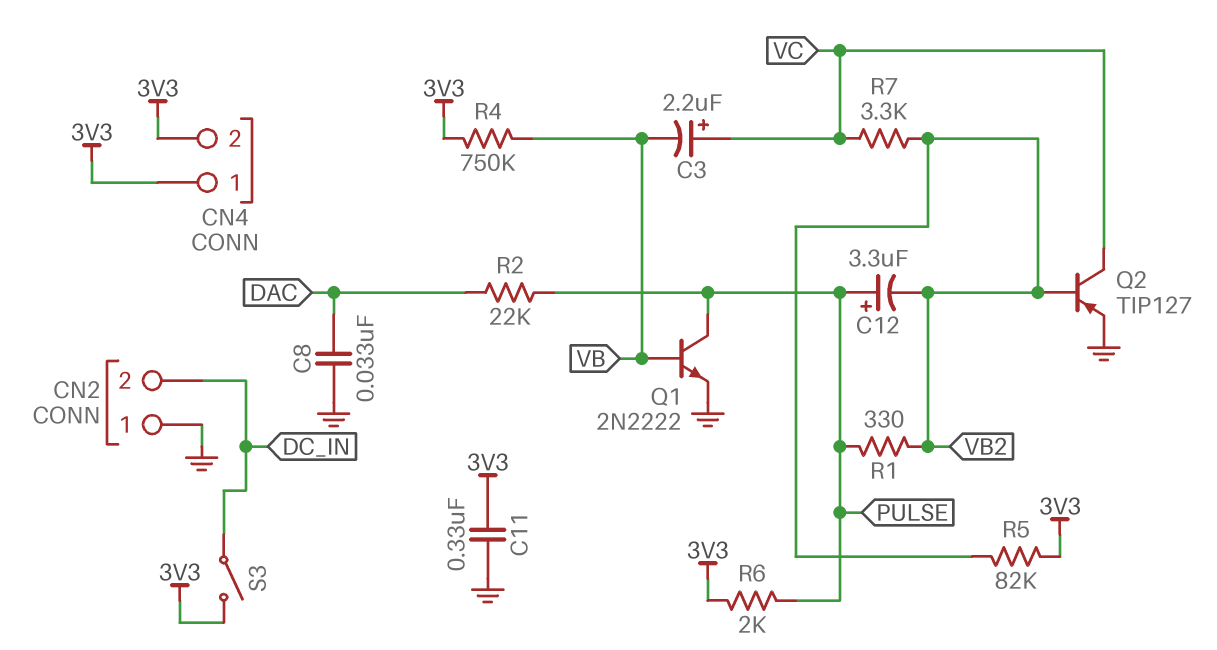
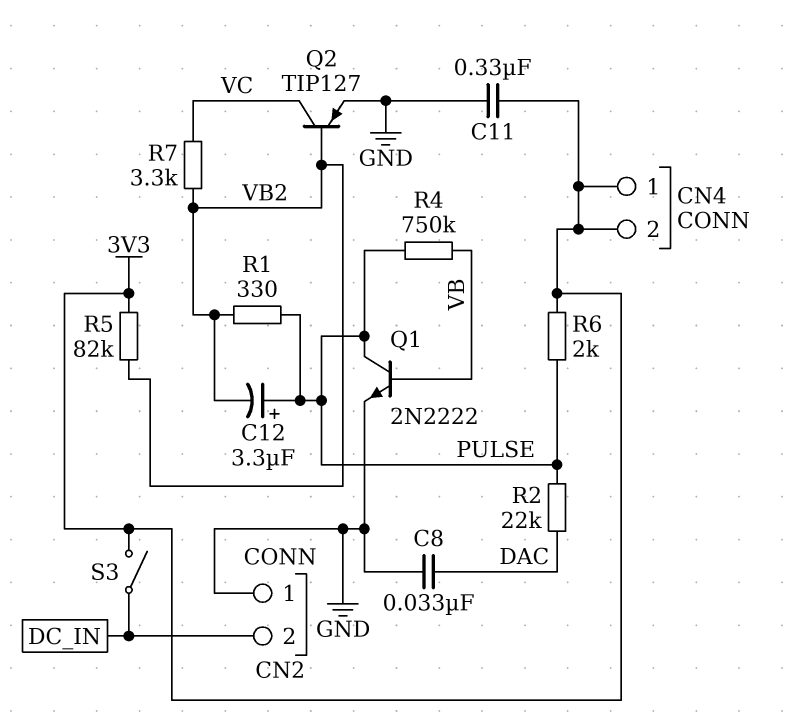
C3: 2.2uF (plus VC, minus VB) -> none
R4: 750k (3V3, VB) -> 750k (PULSE, VB)

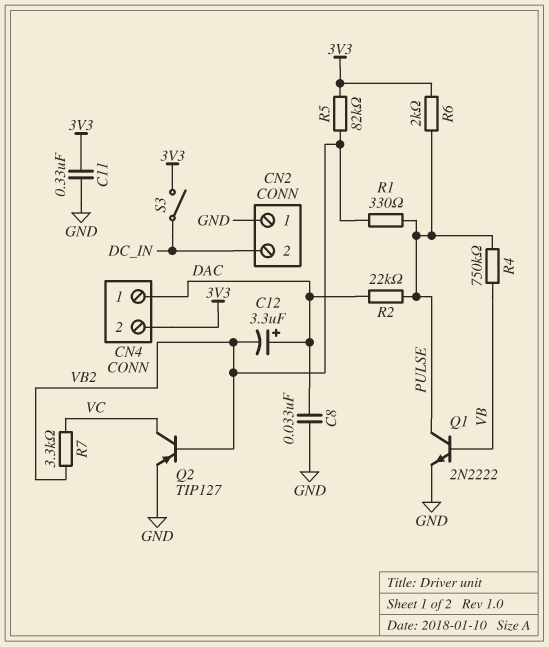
C12: 3.3uF (plus PULSE, minus VB2) -> 3.3uF (plus DAC, minus VB2)
CN4 pin 1: 3V3 -> DAC

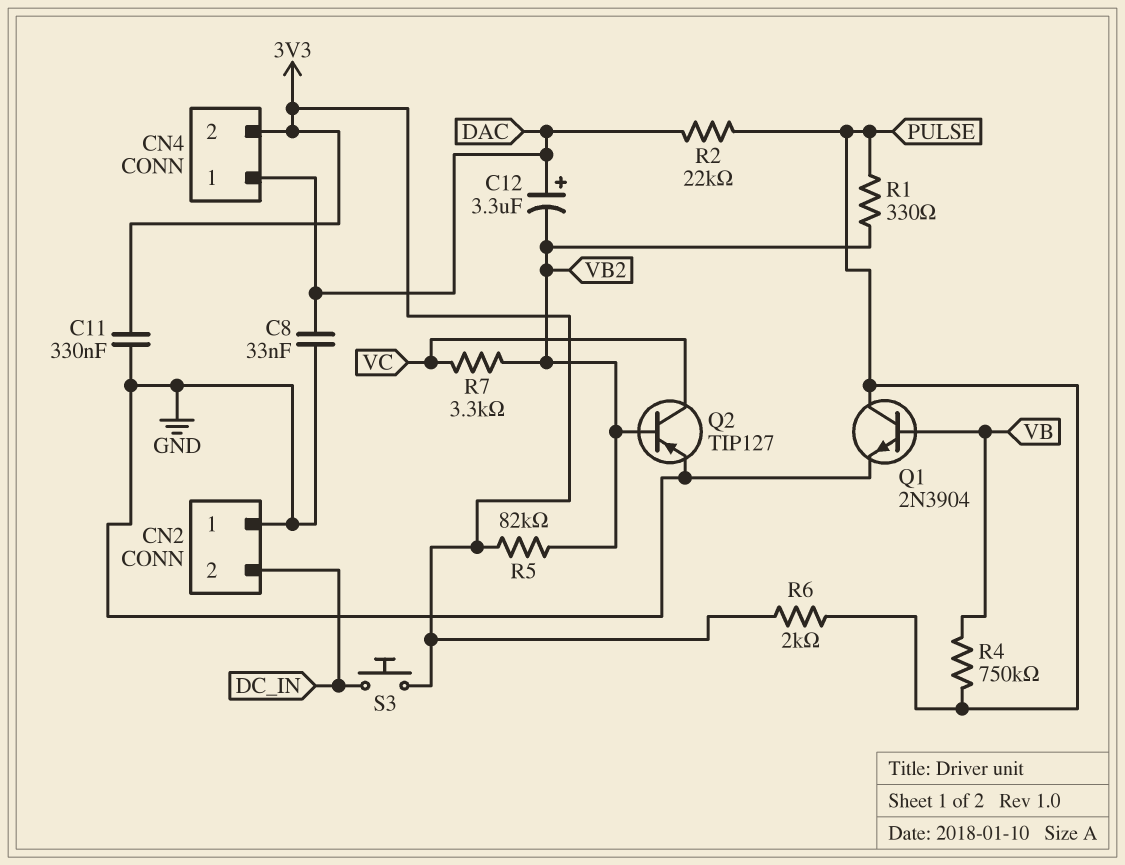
Q1: NPN 2N2222 (B VB, C PULSE, E GND) -> NPN 2N3904 (B VB, C PULSE, E GND)
S3: switch (3V3, DC_IN) -> button (3V3, DC_IN)

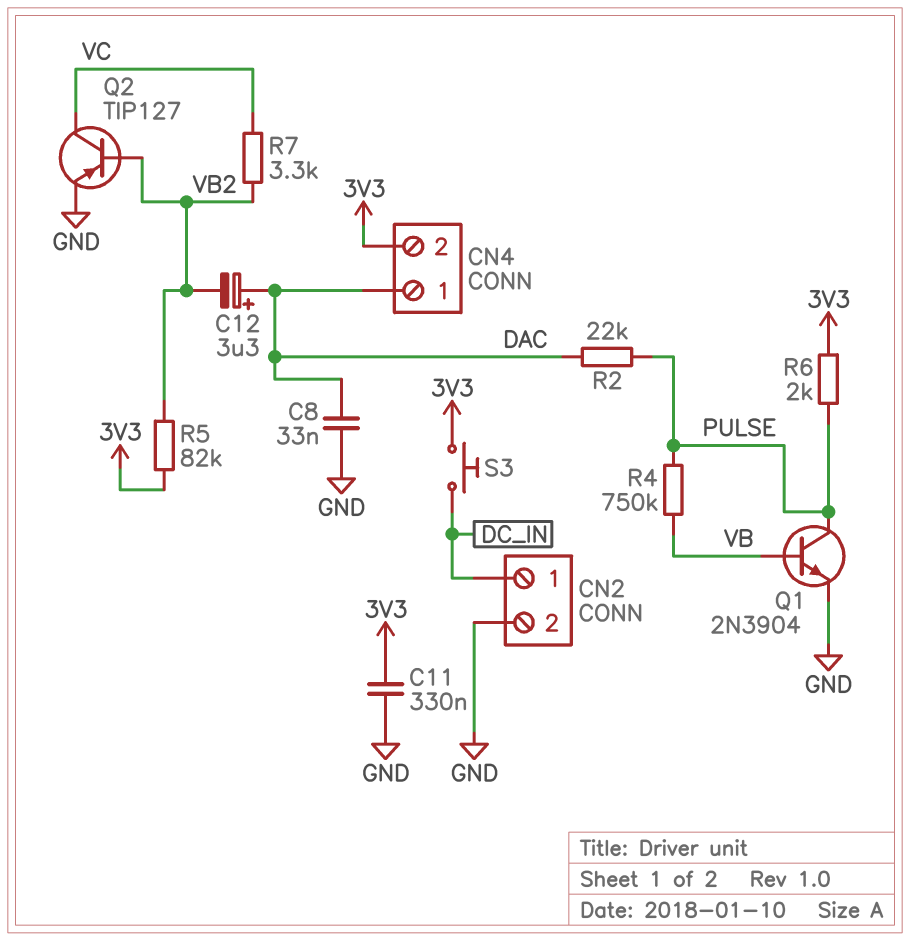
CN2 pin 1: GND -> DC_IN
CN2 pin 2: DC_IN -> GND
R1: 330 (PULSE, VB2) -> none

